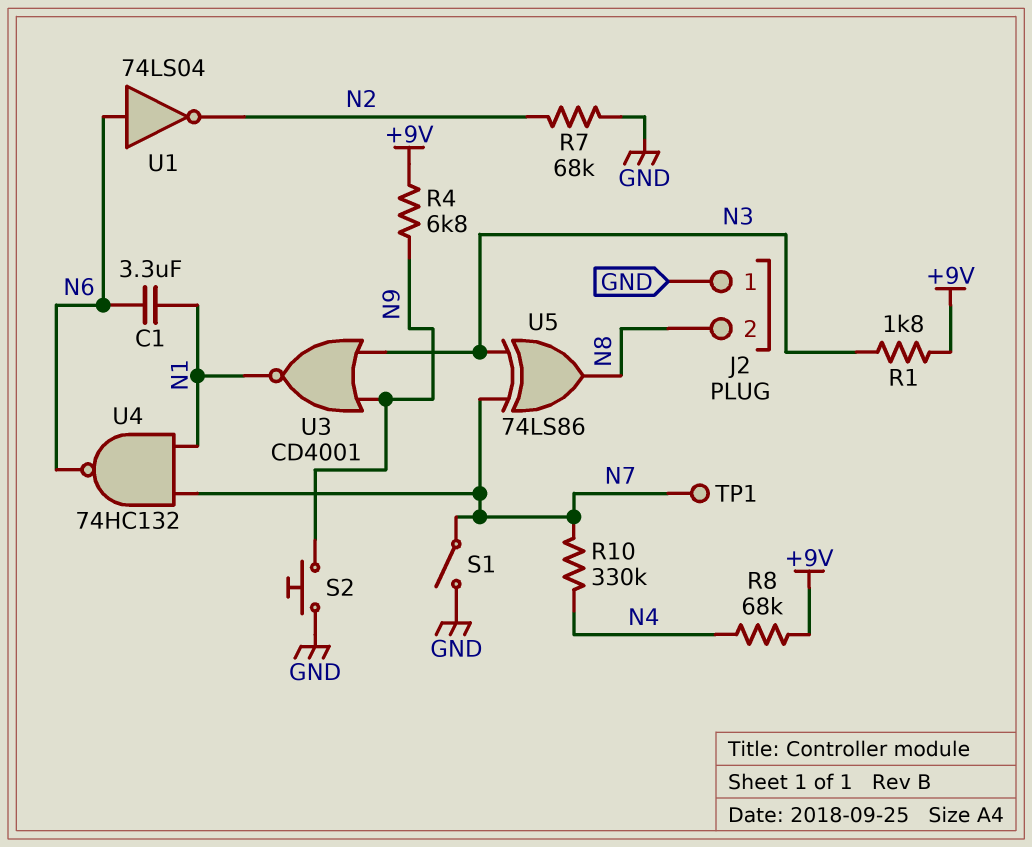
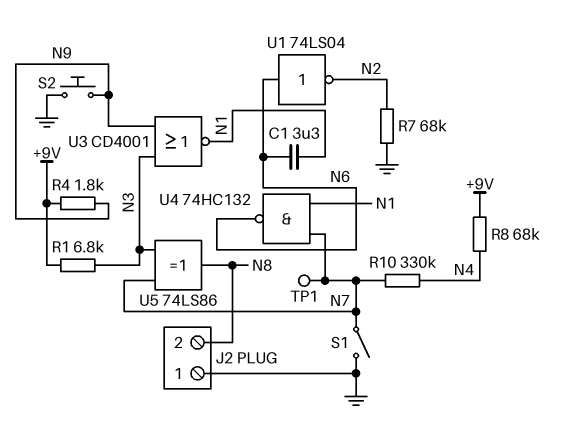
R1: 1.8k (+9V, N3) -> 6.8k (+9V, N3)
R4: 6.8k (+9V, N9) -> 1.8k (+9V, N9)

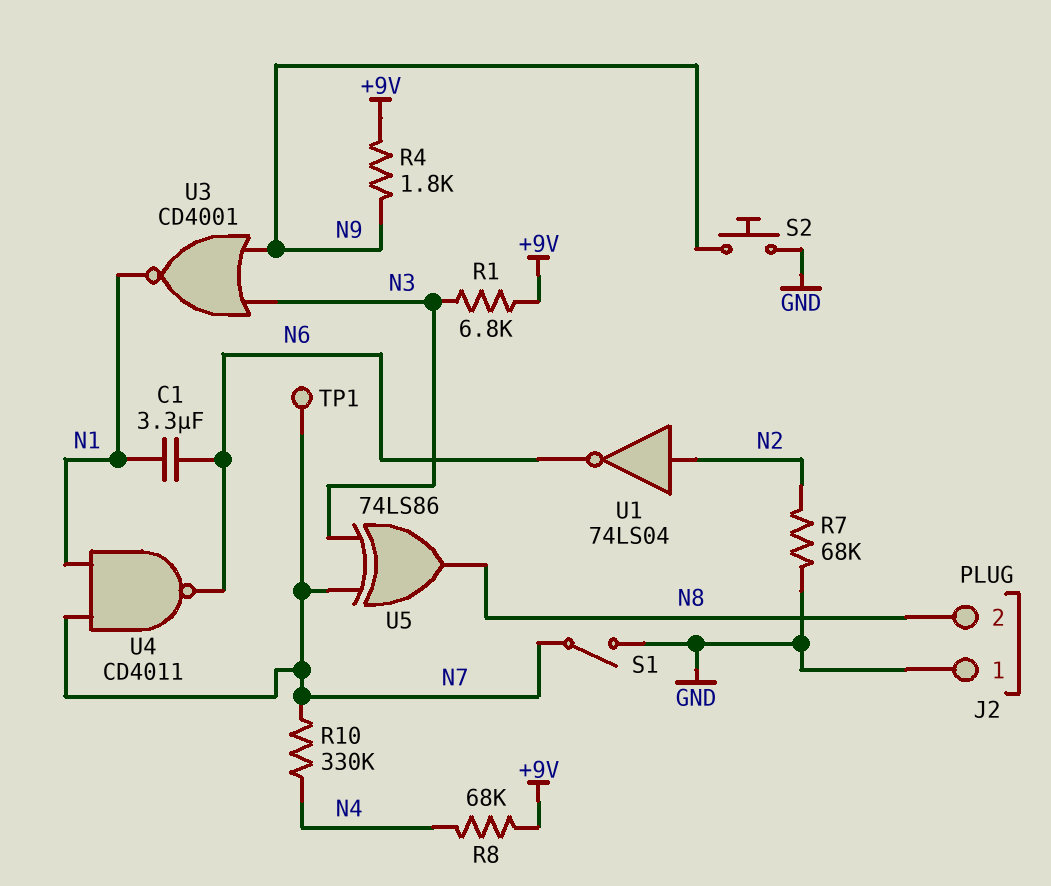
U1: NOT 74LS04 (in N6, out N2) -> NOT 74LS04 (in N2, out N6)
U4: NAND 74HC132 (in N1, in N7, out N6) -> NAND CD4011 (in N1, in N7, out N6)

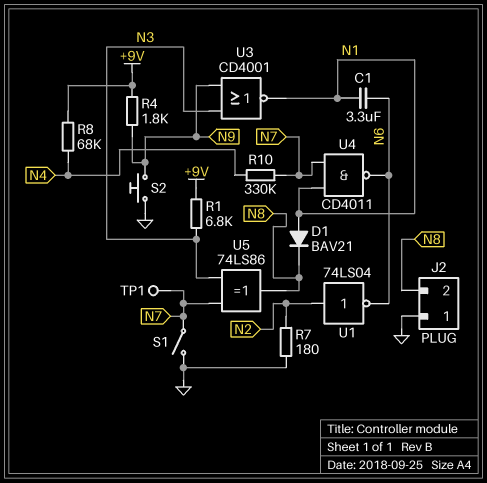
D1: none -> diode BAV21 (A N1, K N8)
R7: 68k (GND, N2) -> 180 (GND, N2)

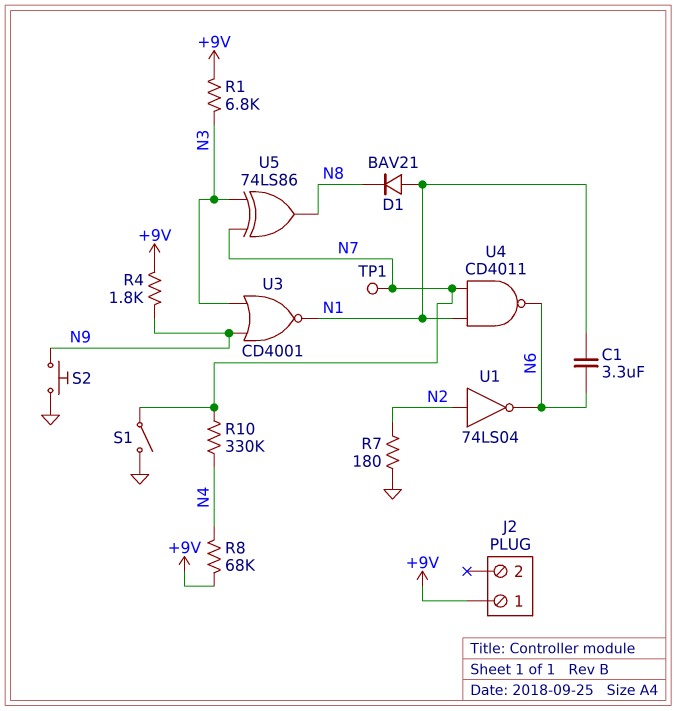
J2 pin 1: GND -> +9V
J2 pin 2: N8 -> none

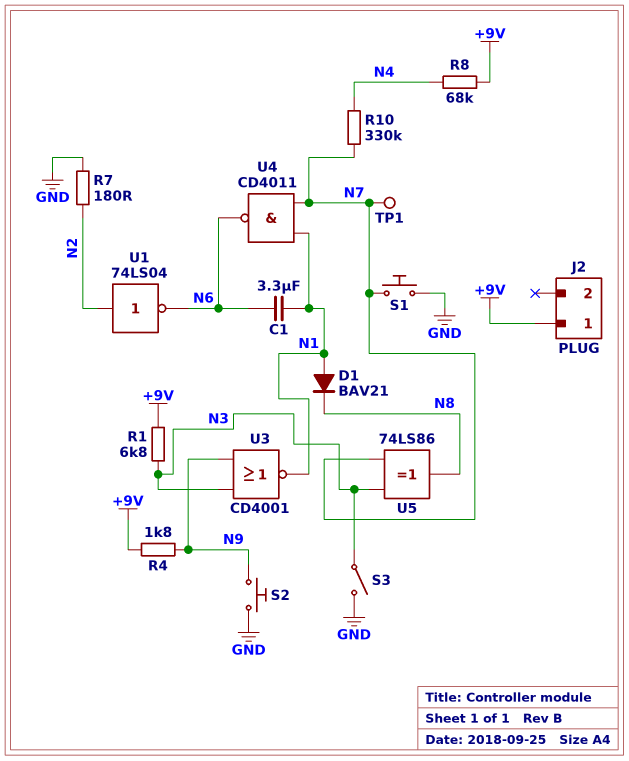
S1: switch (GND, N7) -> button (GND, N7)
S3: none -> switch (GND, N3)

